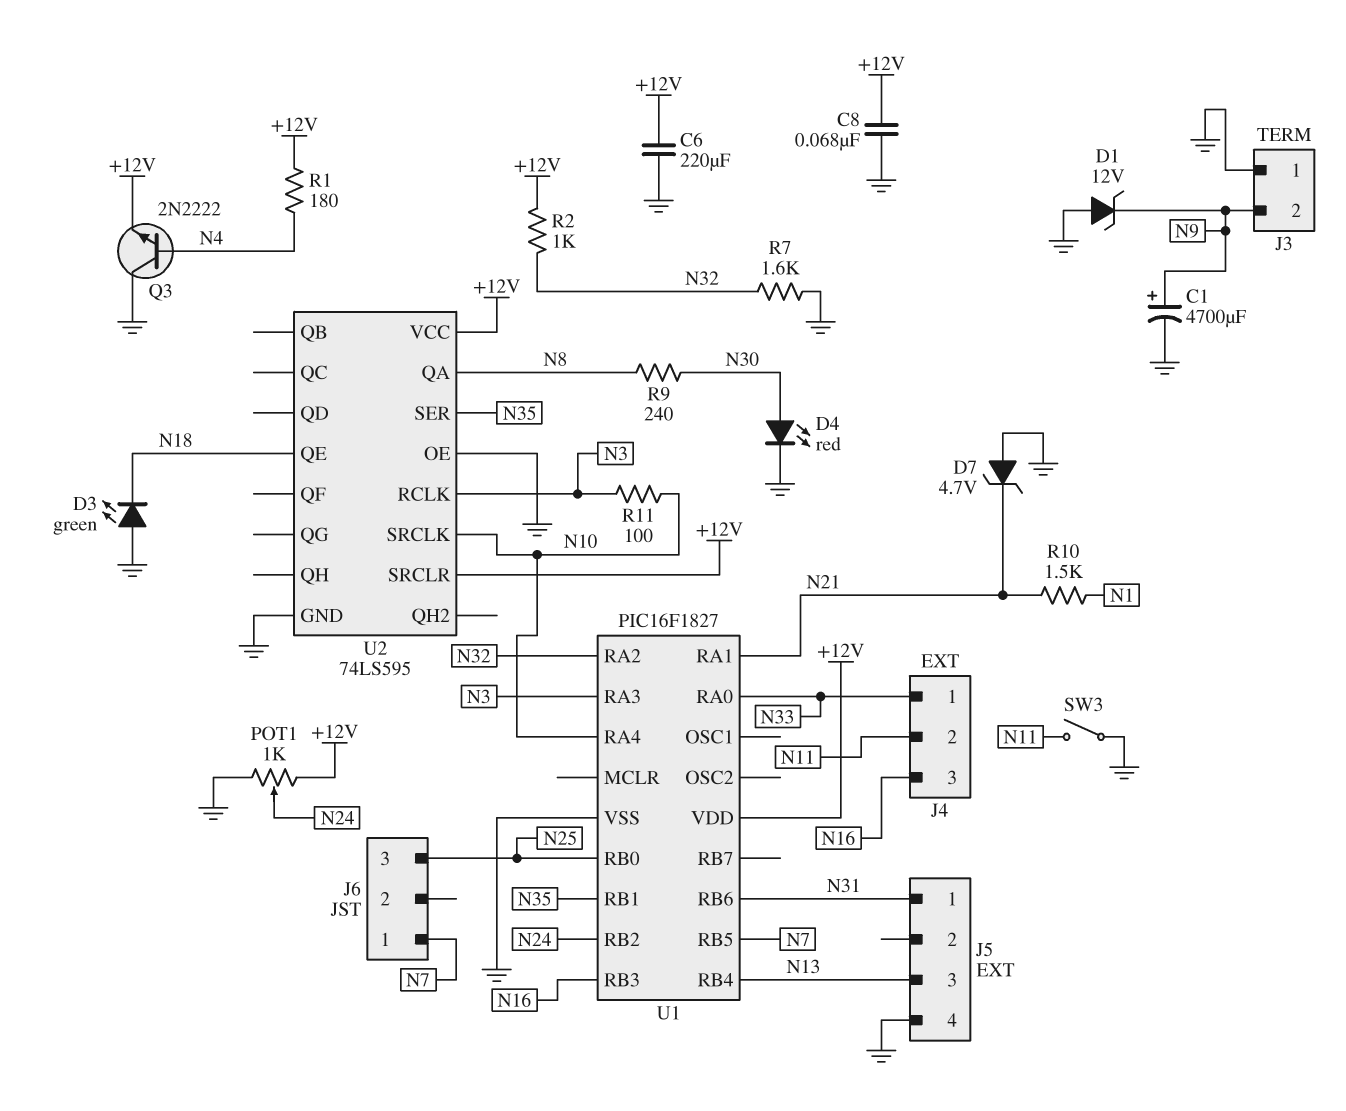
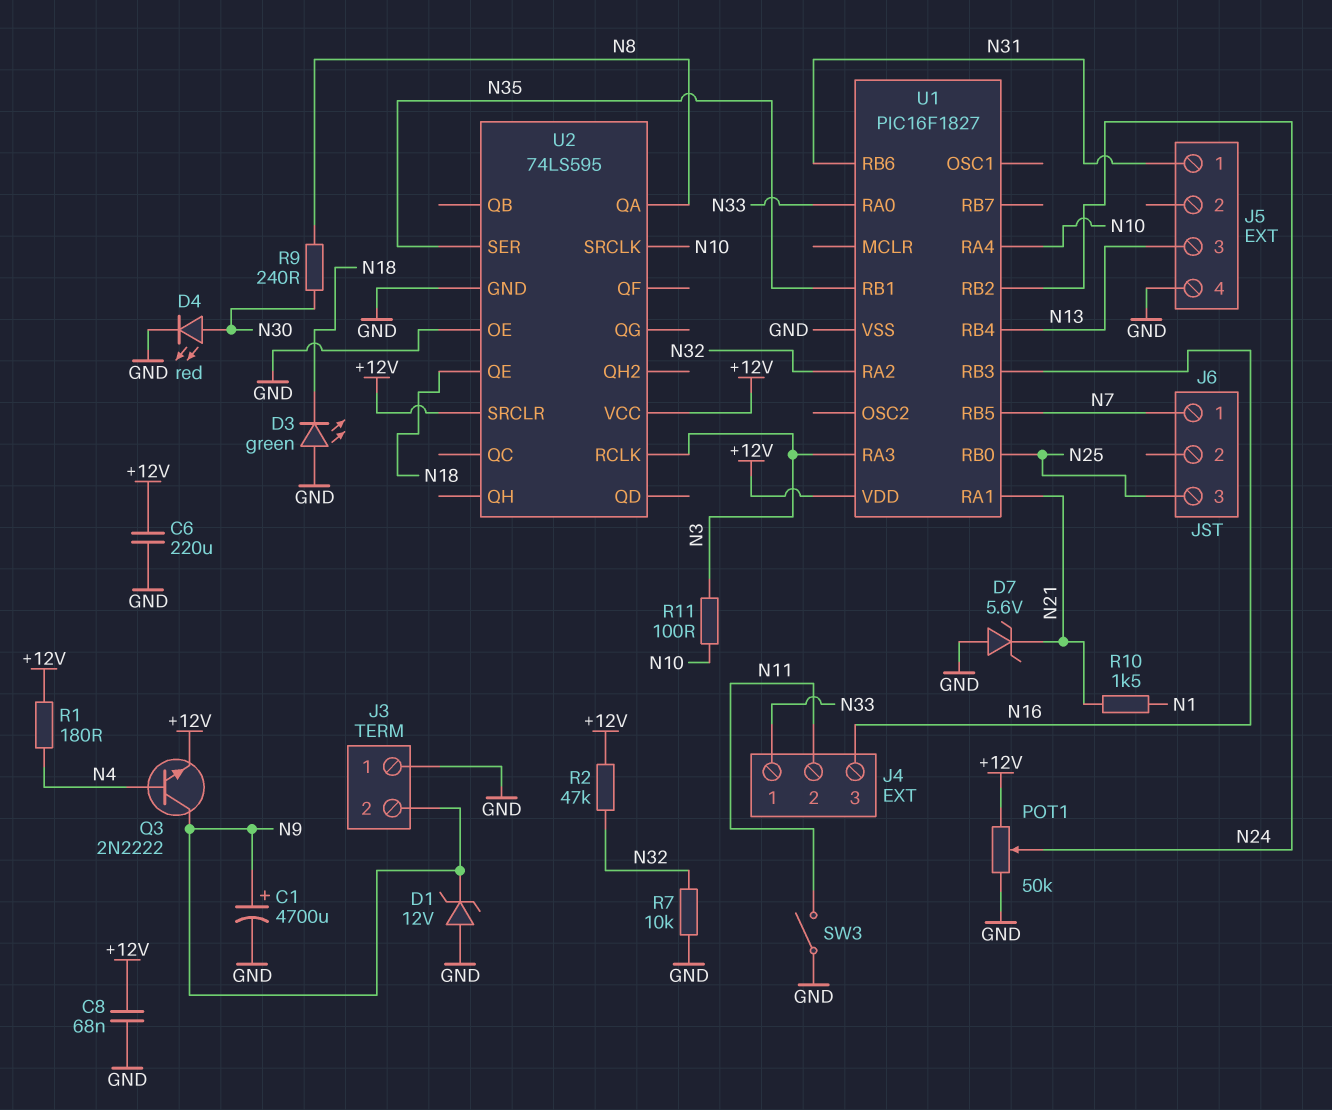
D7: zener 4.7V (A GND, K N21) -> zener 5.6V (A GND, K N21)
POT1: 1k (+12V, GND, wiper N24) -> 50k (+12V, GND, wiper N24)
Q3: NPN 2N2222 (B N4, C GND, E +12V) -> NPN 2N2222 (B N4, C N9, E +12V)
R2: 1k (+12V, N32) -> 47k (+12V, N32)
R7: 1.6k (GND, N32) -> 10k (GND, N32)

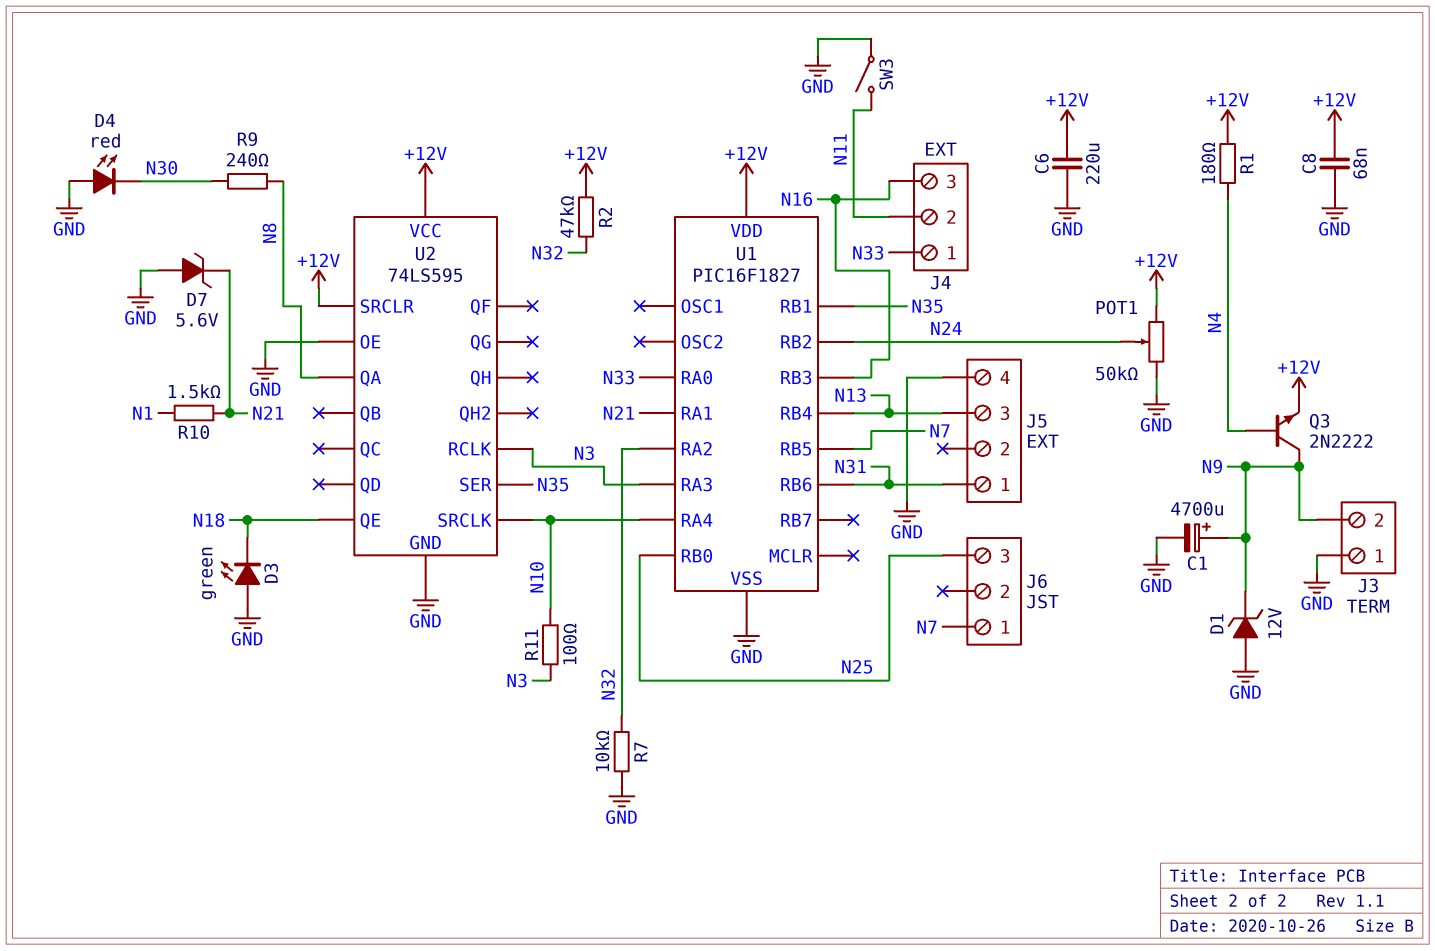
D4: LED red (A N30, K GND) -> LED red (A GND, K N30)

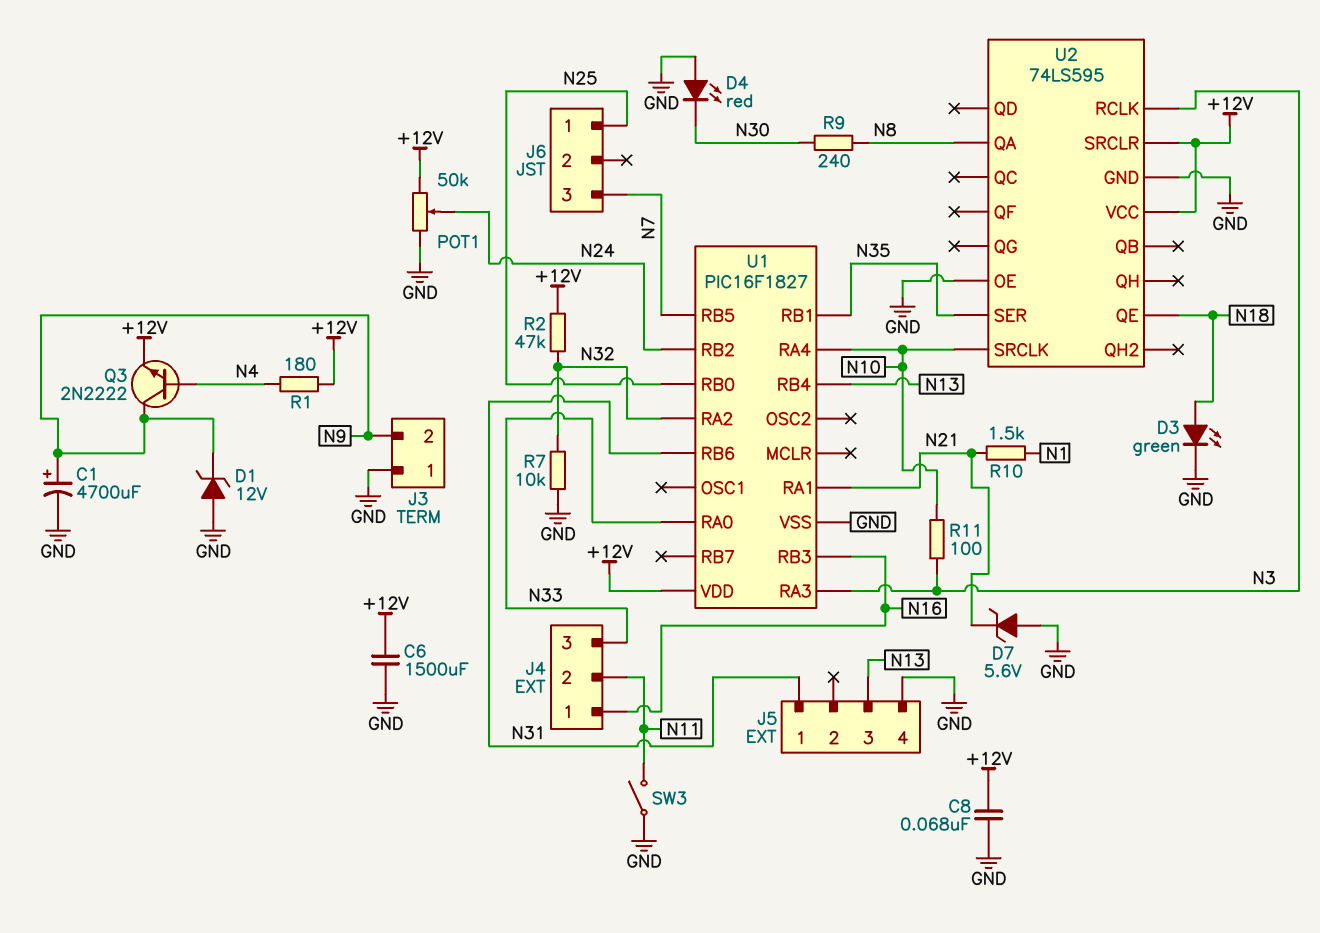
C6: 220uF (+12V, GND) -> 1500uF (+12V, GND)
D3: LED green (A GND, K N18) -> LED green (A N18, K GND)
J4 pin 1: N33 -> N16
J4 pin 3: N16 -> N33
J6 pin 1: N7 -> N25
J6 pin 3: N25 -> N7

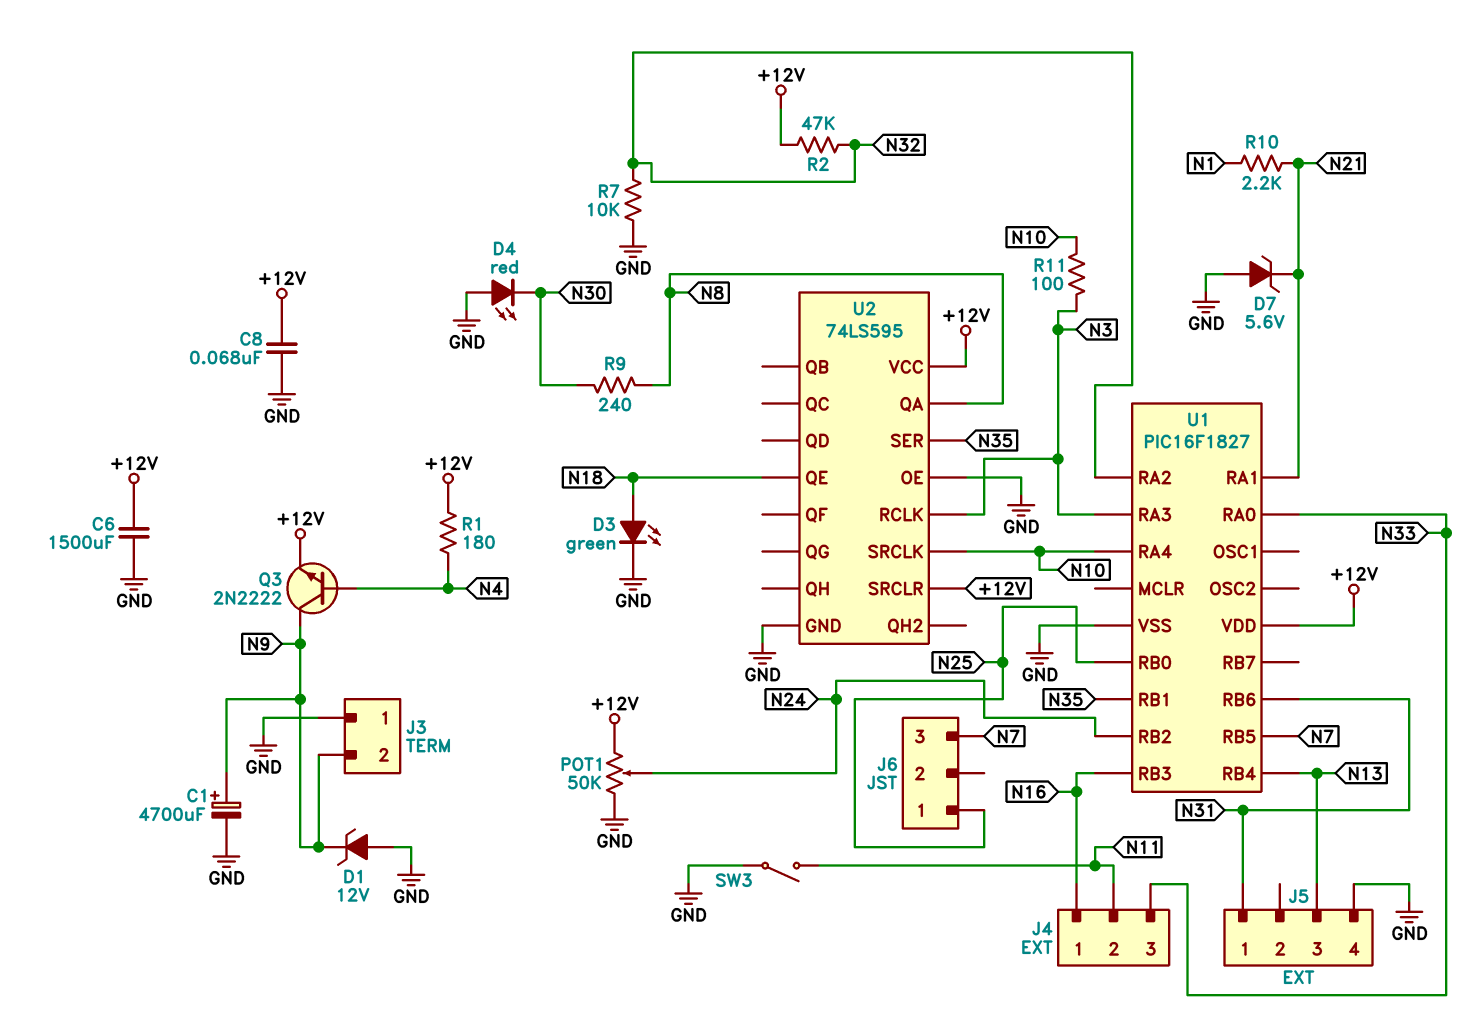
R10: 1.5k (N1, N21) -> 2.2k (N1, N21)

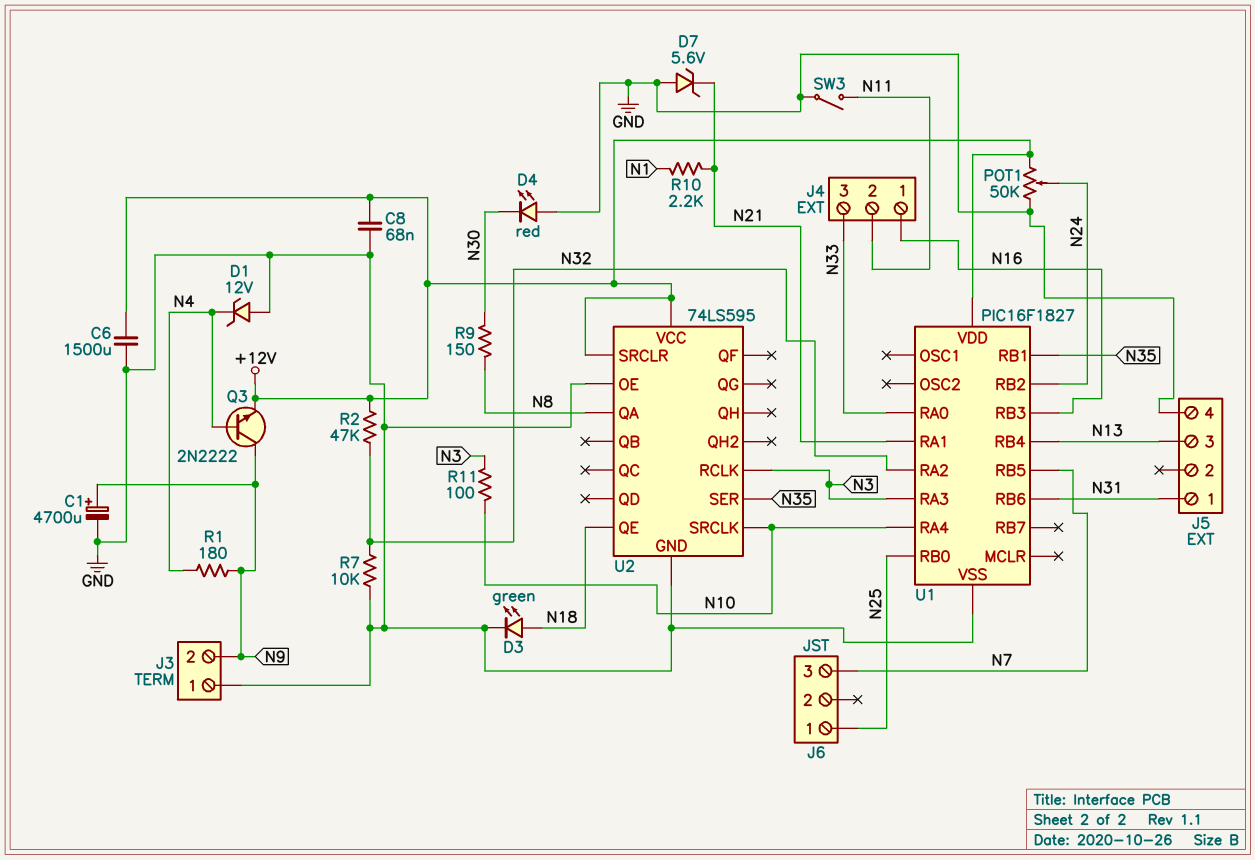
D1: zener 12V (A GND, K N9) -> zener 12V (A GND, K N4)
R1: 180 (+12V, N4) -> 180 (N4, N9)
R9: 240 (N8, N30) -> 150 (N8, N30)

